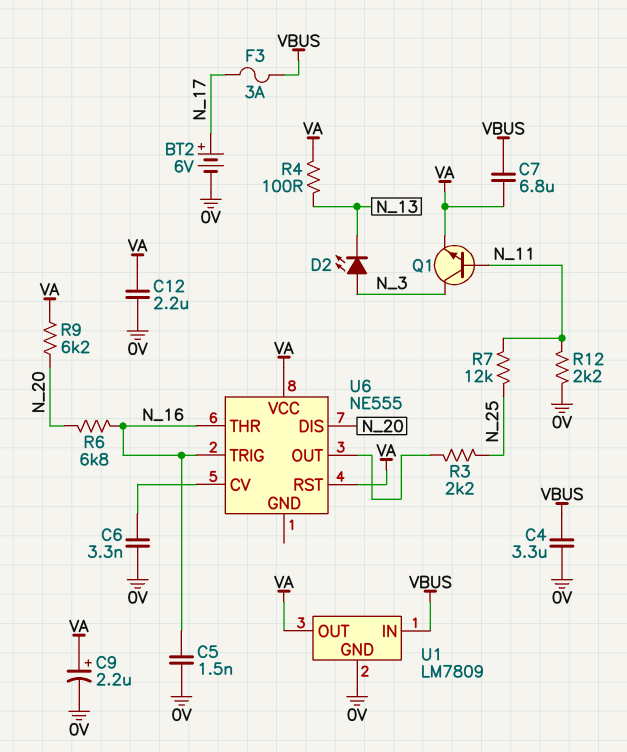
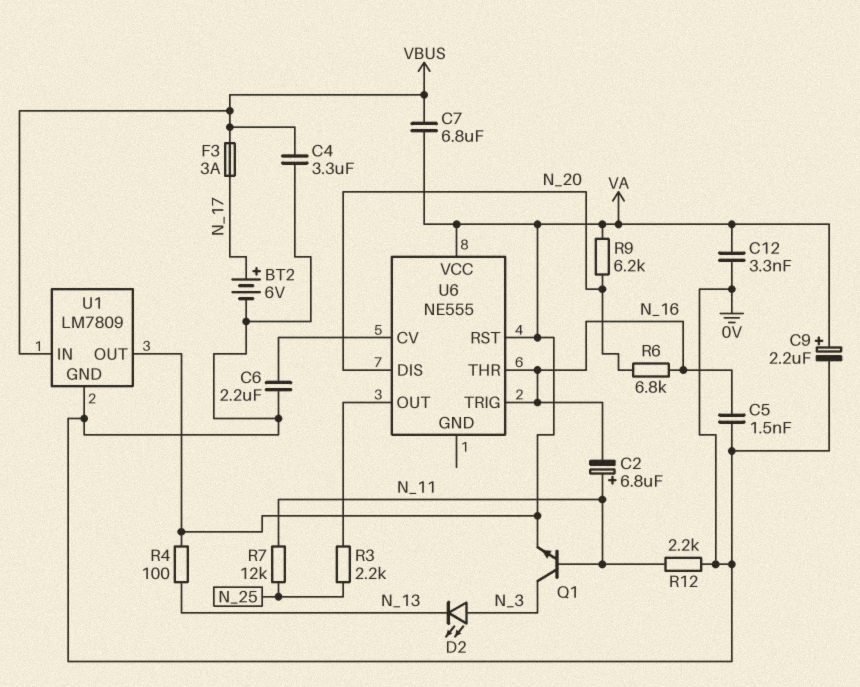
C2: none -> 6.8uF (plus N_11, minus N_16)
C6: 3.3nF (0V, U6/CV) -> 2.2uF (0V, U6/CV)
C12: 2.2uF (0V, VA) -> 3.3nF (0V, VA)

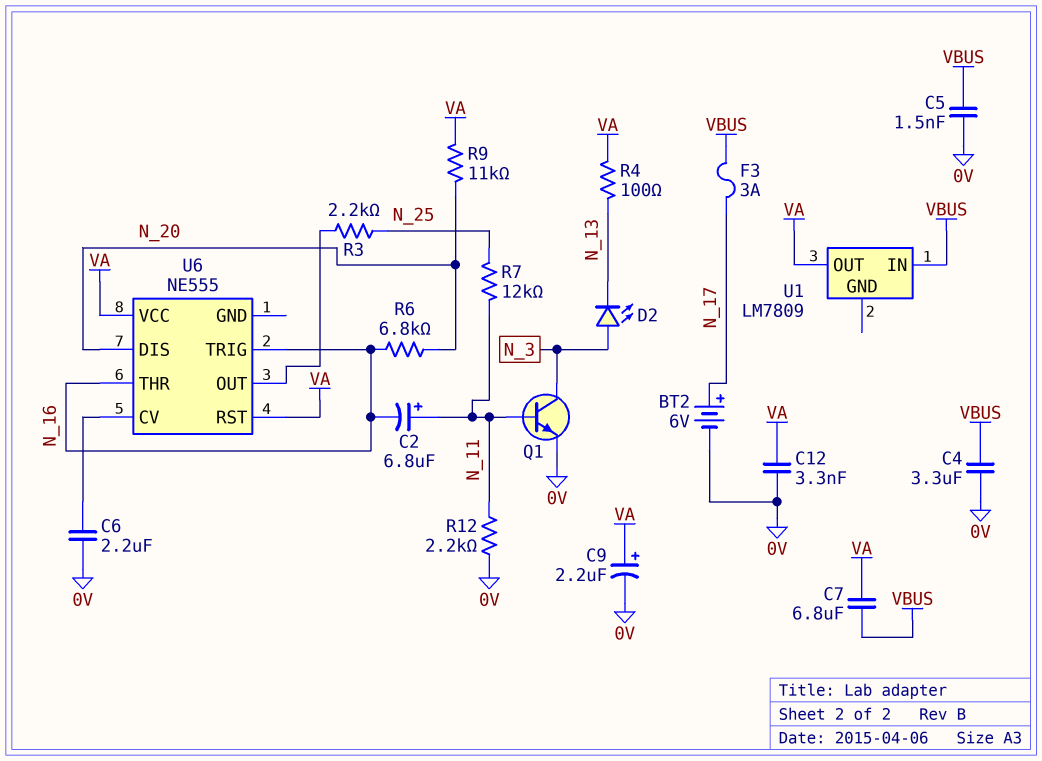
C5: 1.5nF (0V, N_16) -> 1.5nF (0V, VBUS)
Q1: NPN (B N_11, C N_3, E VA) -> NPN (B N_11, C N_3, E 0V)
R9: 6.2k (N_20, VA) -> 11k (N_20, VA)
U1 pin GND: 0V -> none

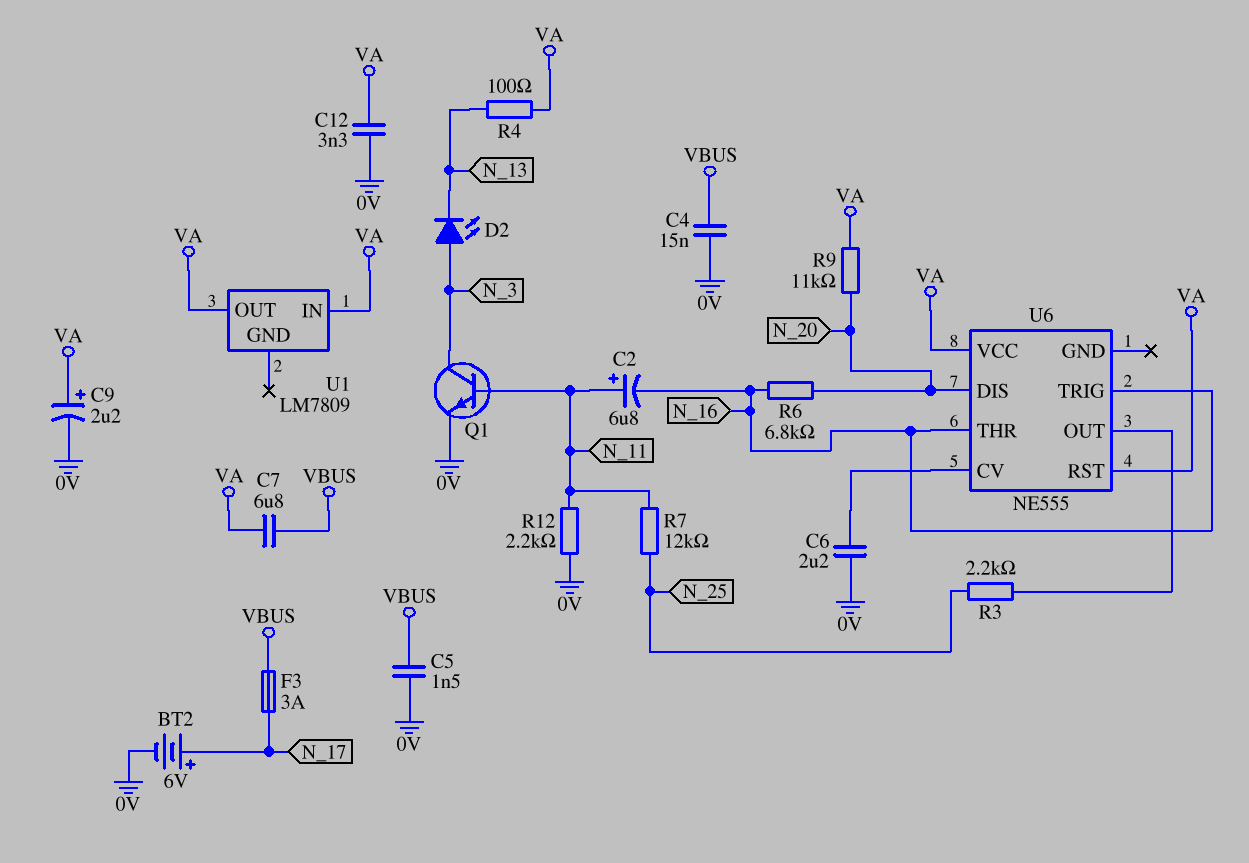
C4: 3.3uF (0V, VBUS) -> 15nF (0V, VBUS)
U1 pin IN: VBUS -> VA

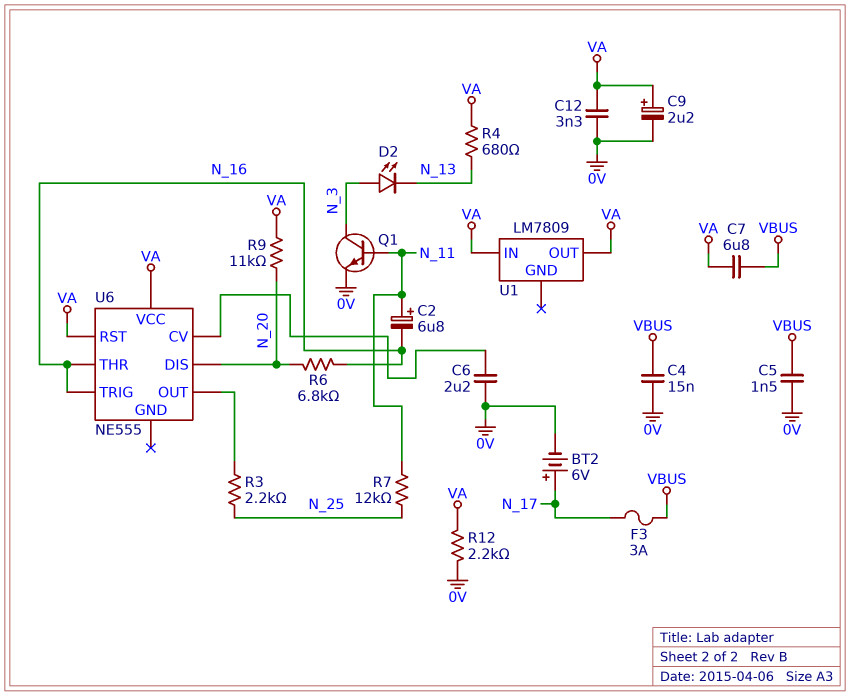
R4: 100 (N_13, VA) -> 680 (N_13, VA)
R12: 2.2k (0V, N_11) -> 2.2k (0V, VA)

